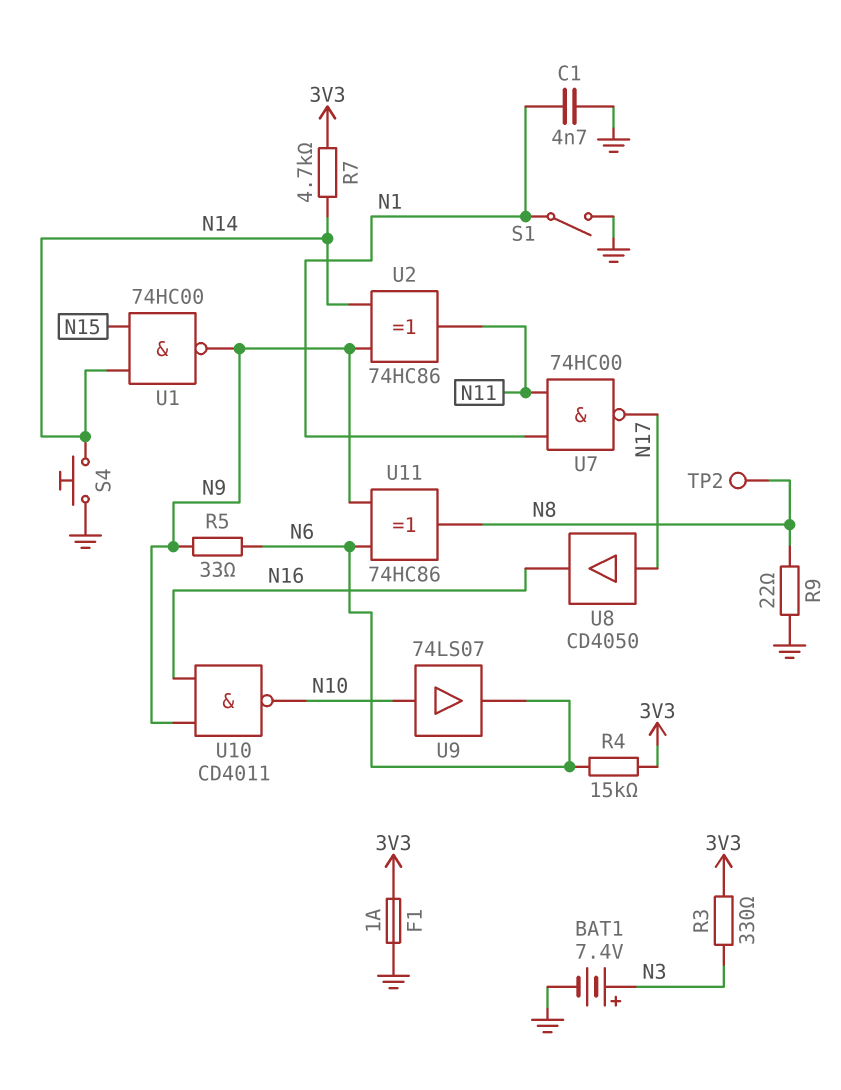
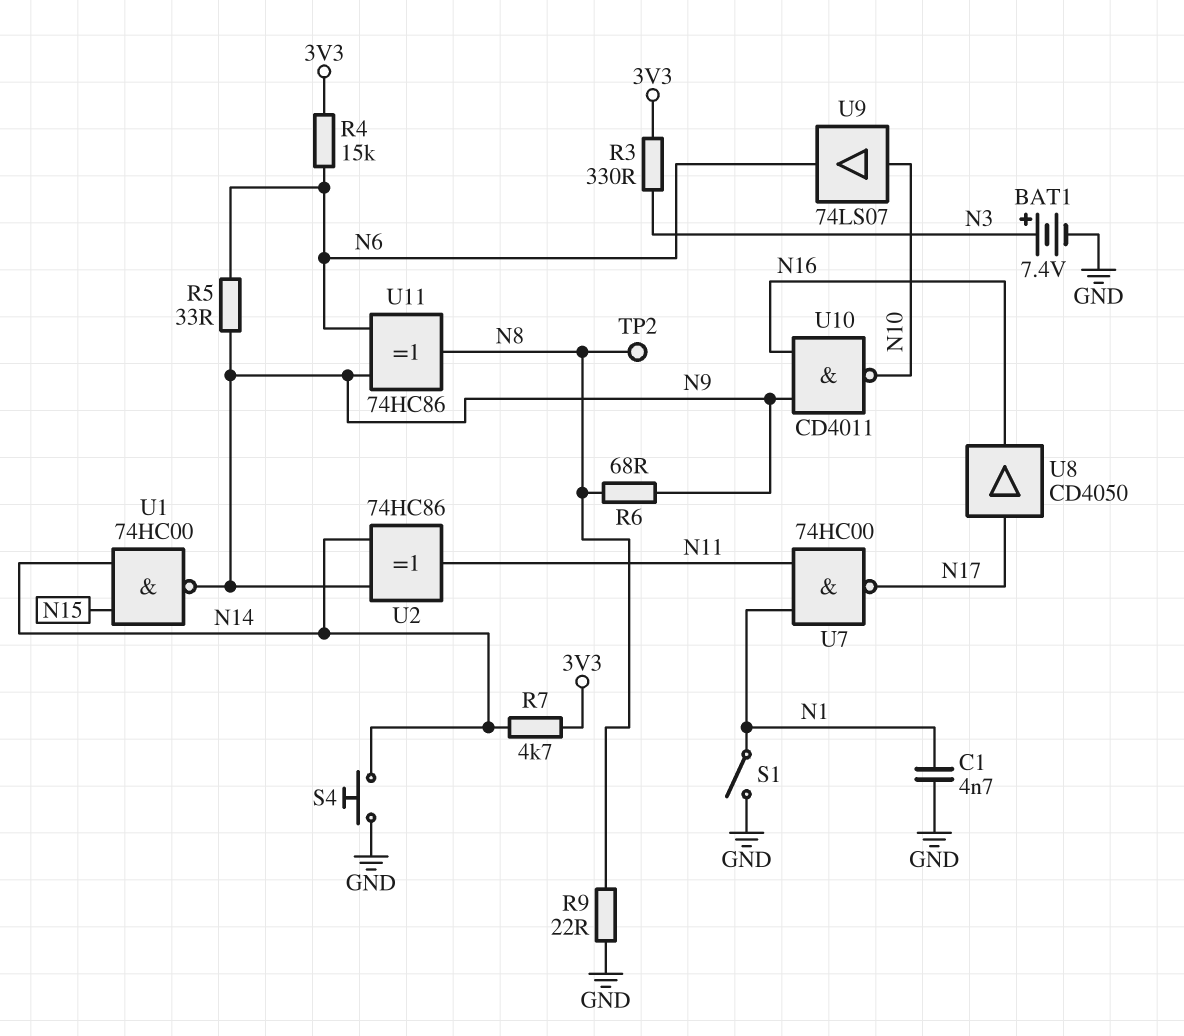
F1: 1A (3V3, GND) -> none
R6: none -> 68 (N8, N9)

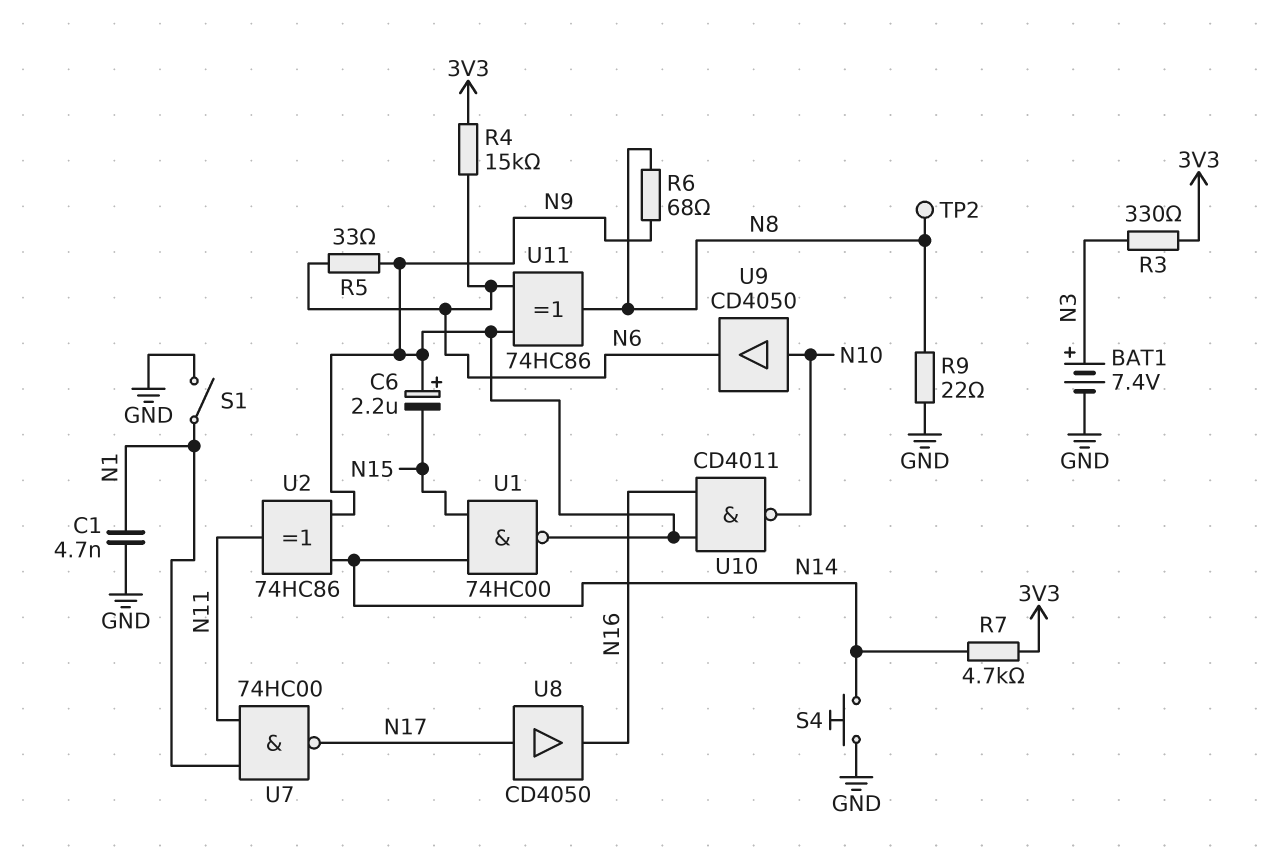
C6: none -> 2.2uF (plus N9, minus N15)
U9: buffer 74LS07 (in N10, out N6) -> buffer CD4050 (in N10, out N6)

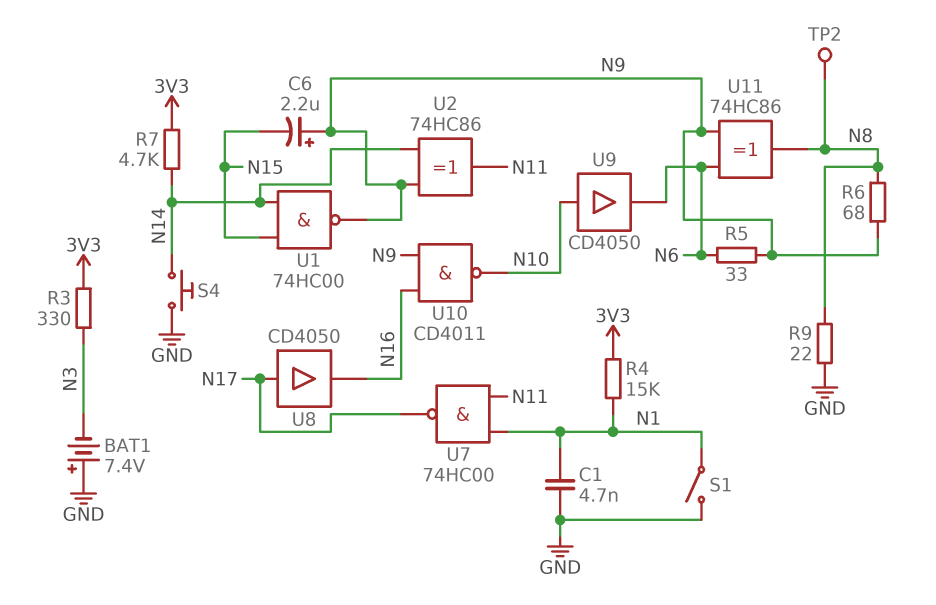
BAT1: 7.4V (plus N3, minus GND) -> 7.4V (plus GND, minus N3)
R4: 15k (3V3, N6) -> 15k (3V3, N1)

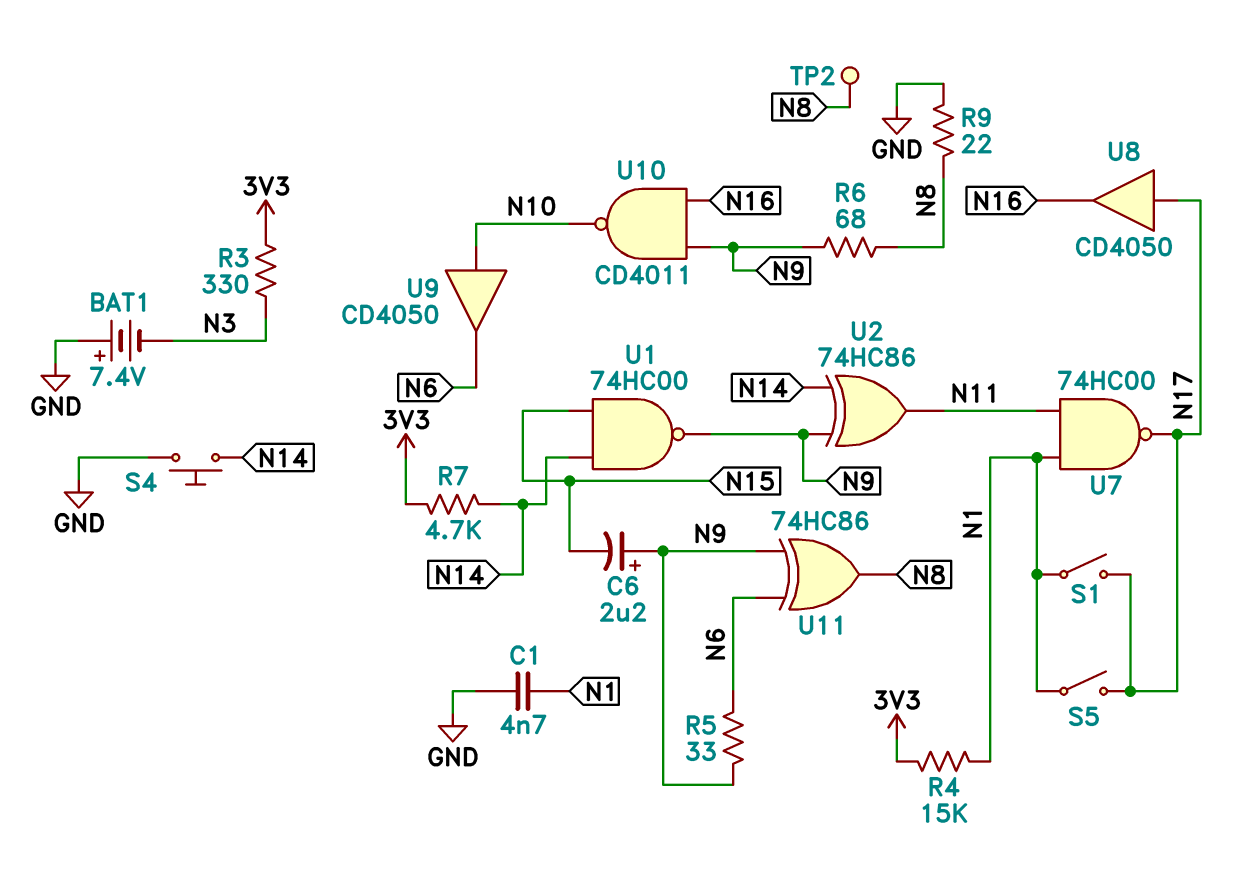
S1: switch (GND, N1) -> switch (N1, N17)
S5: none -> switch (N1, N17)

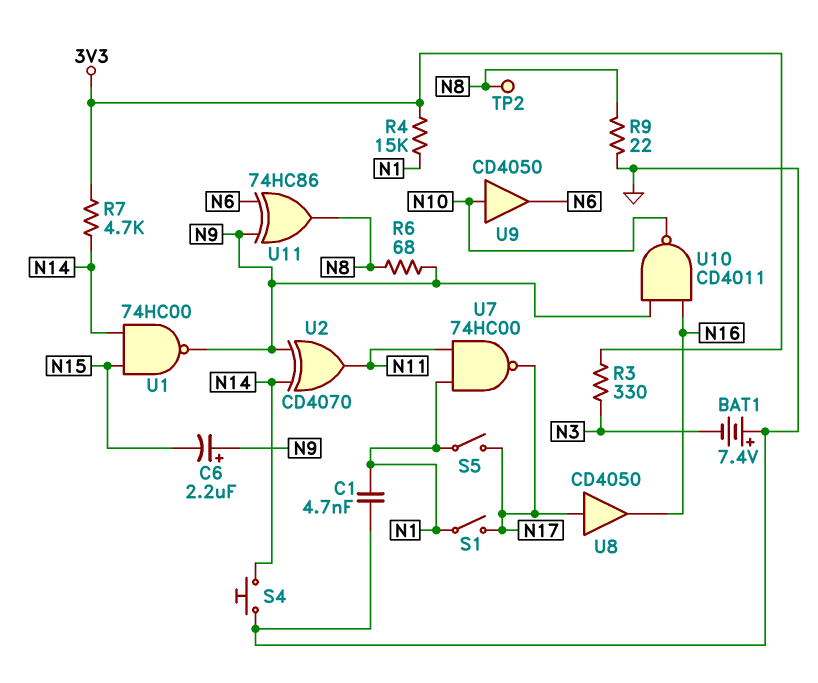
R5: 33 (N6, N9) -> none
U2: XOR 74HC86 (in N9, in N14, out N11) -> XOR CD4070 (in N9, in N14, out N11)

